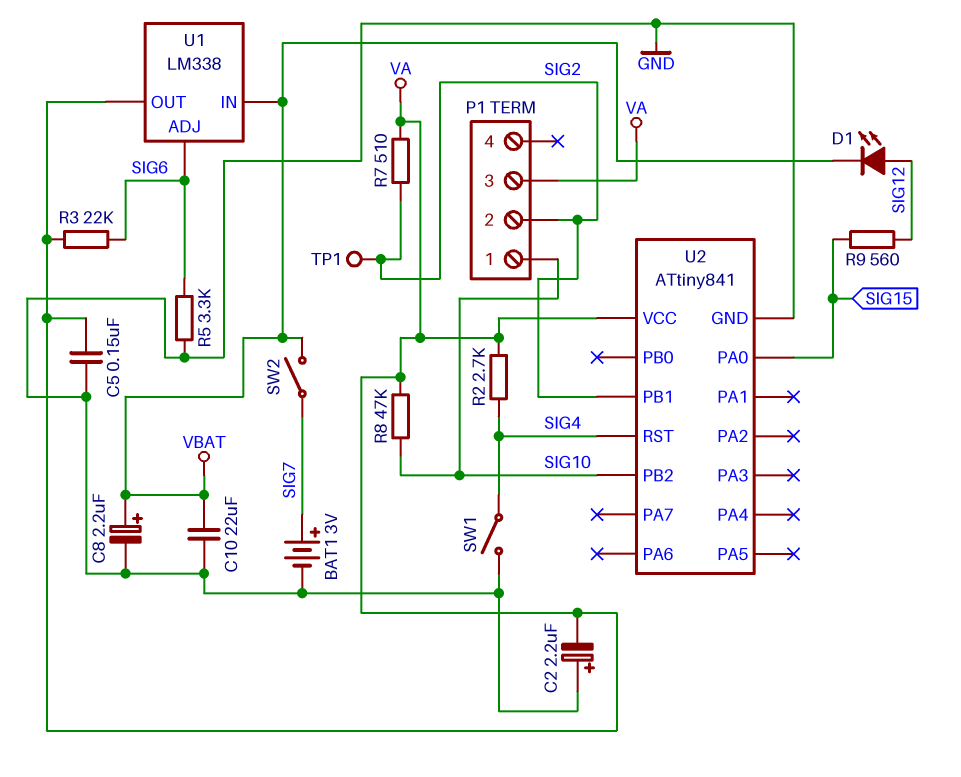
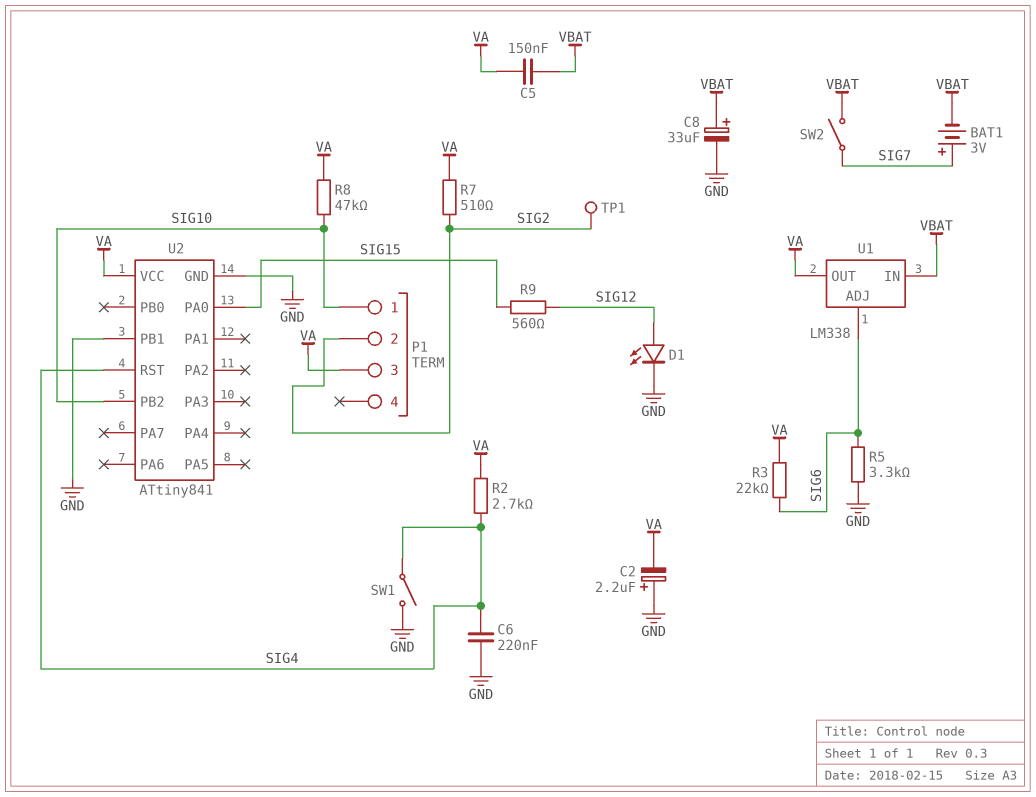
BAT1: 3V (plus SIG7, minus GND) -> 3V (plus SIG7, minus VBAT)
C5: 150nF (GND, VA) -> 150nF (VA, VBAT)
C6: none -> 220nF (GND, SIG4)
C8: 2.2uF (plus VBAT, minus GND) -> 33uF (plus VBAT, minus GND)
C10: 22uF (GND, VBAT) -> none
D1: LED (A SIG12, K VBAT) -> LED (A SIG12, K GND)
U2 pin PB1: SIG2 -> GND

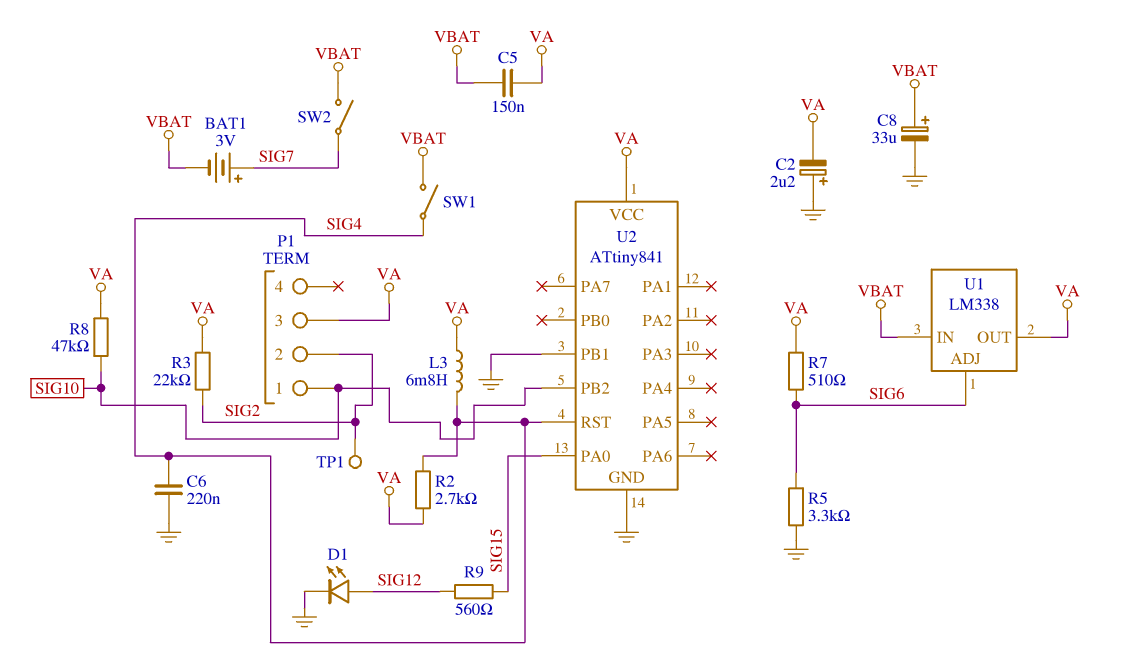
L3: none -> 6.8mH (SIG4, VA)
R3: 22k (SIG6, VA) -> 22k (SIG2, VA)
R7: 510 (SIG2, VA) -> 510 (SIG6, VA)
SW1: switch (GND, SIG4) -> switch (SIG4, VBAT)

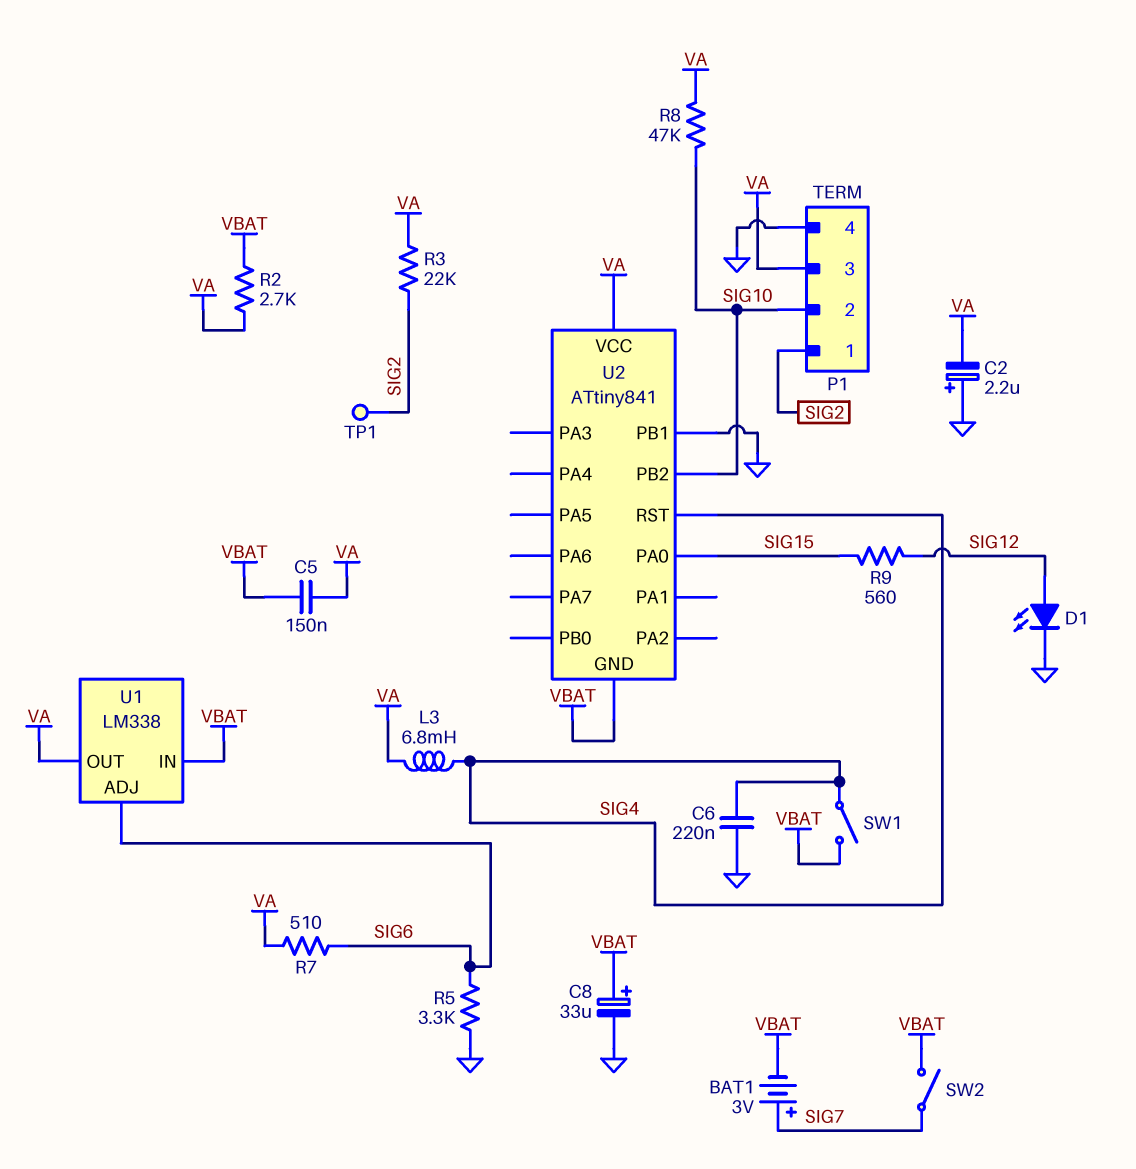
P1 pin 1: SIG10 -> SIG2
P1 pin 2: SIG2 -> SIG10
P1 pin 4: none -> GND
R2: 2.7k (SIG4, VA) -> 2.7k (VA, VBAT)
U2 pin GND: GND -> VBAT

